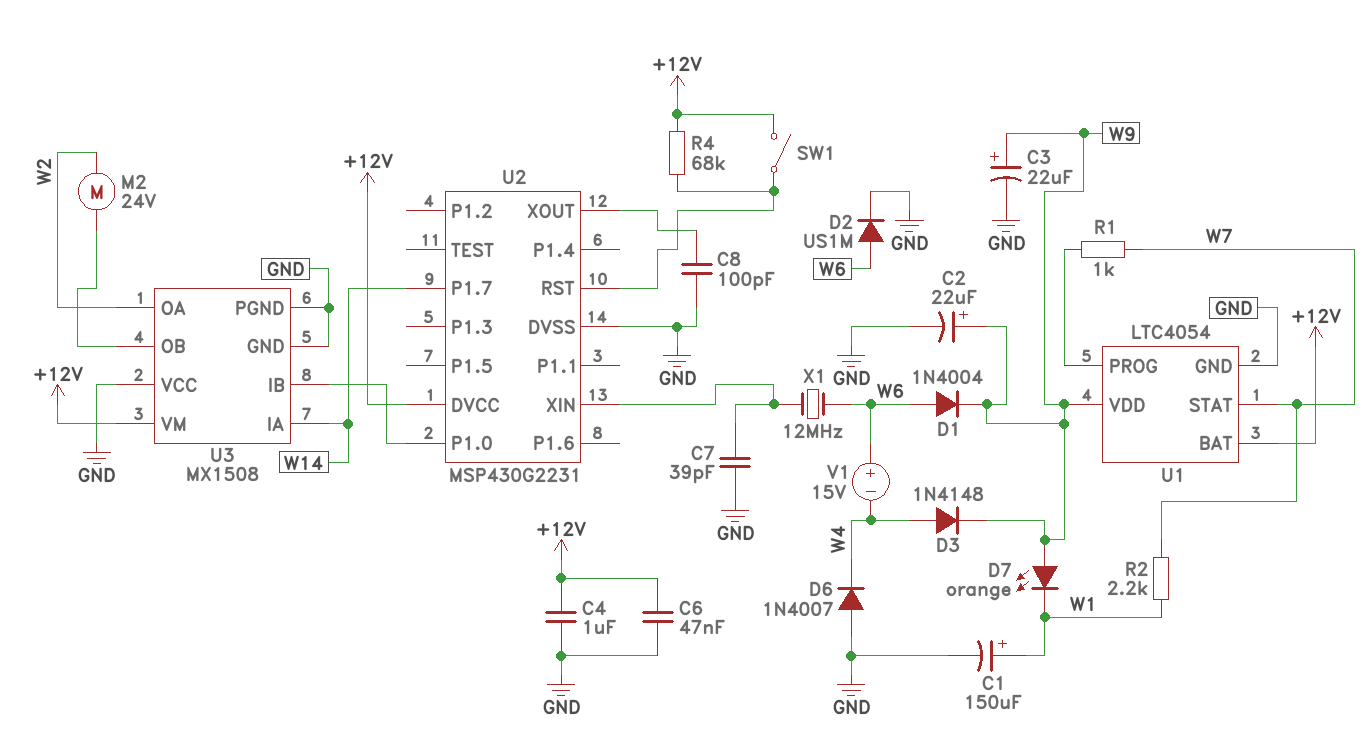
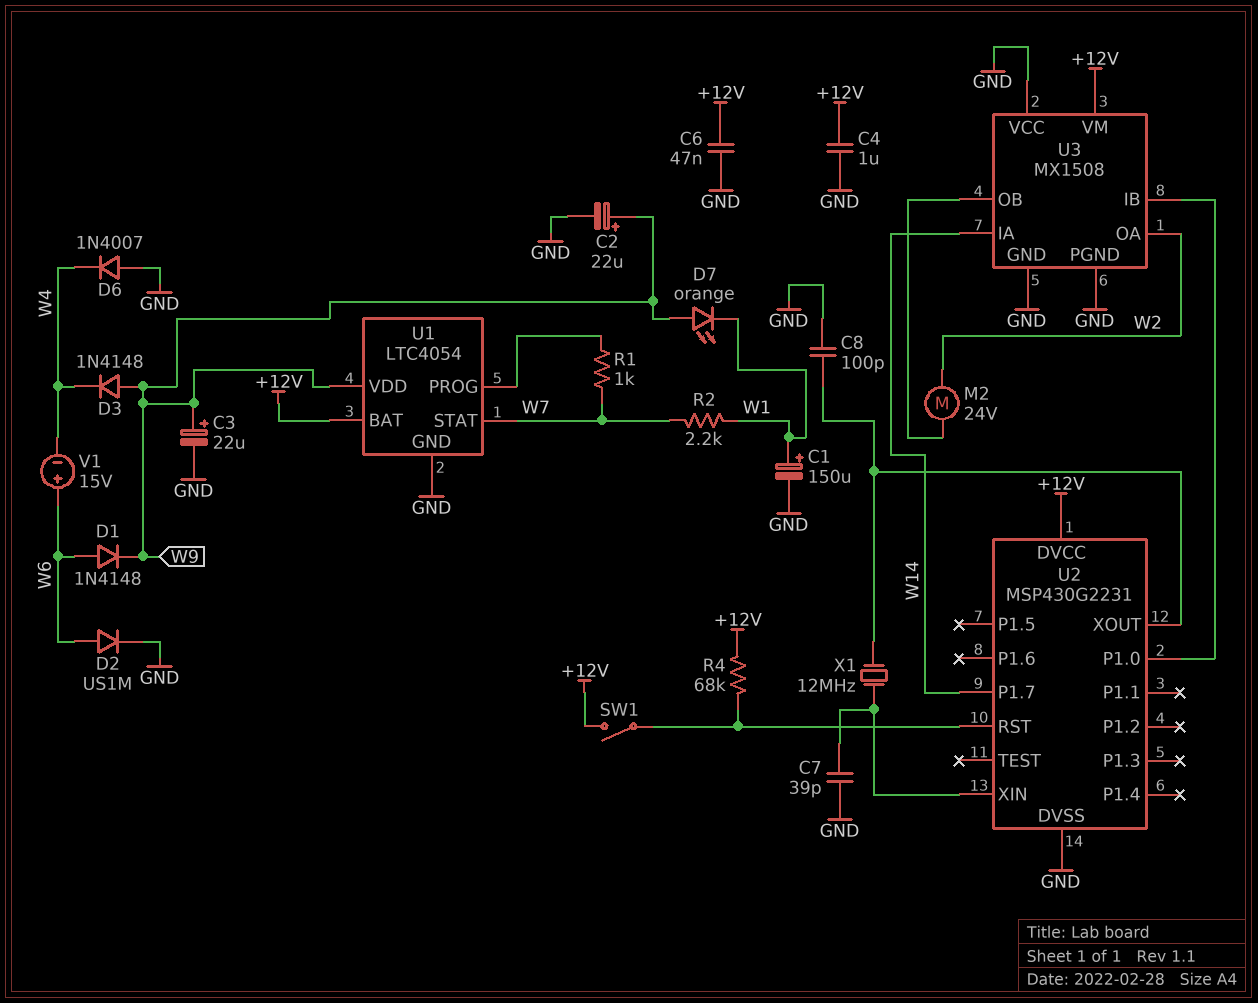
D1: diode 1N4004 (A W6, K W9) -> diode 1N4148 (A W6, K W9)
D3: diode 1N4148 (A W4, K W9) -> diode 1N4148 (A W9, K W4)
X1: 12MHz (U2/XIN, W6) -> 12MHz (U2/XIN, U2/XOUT)

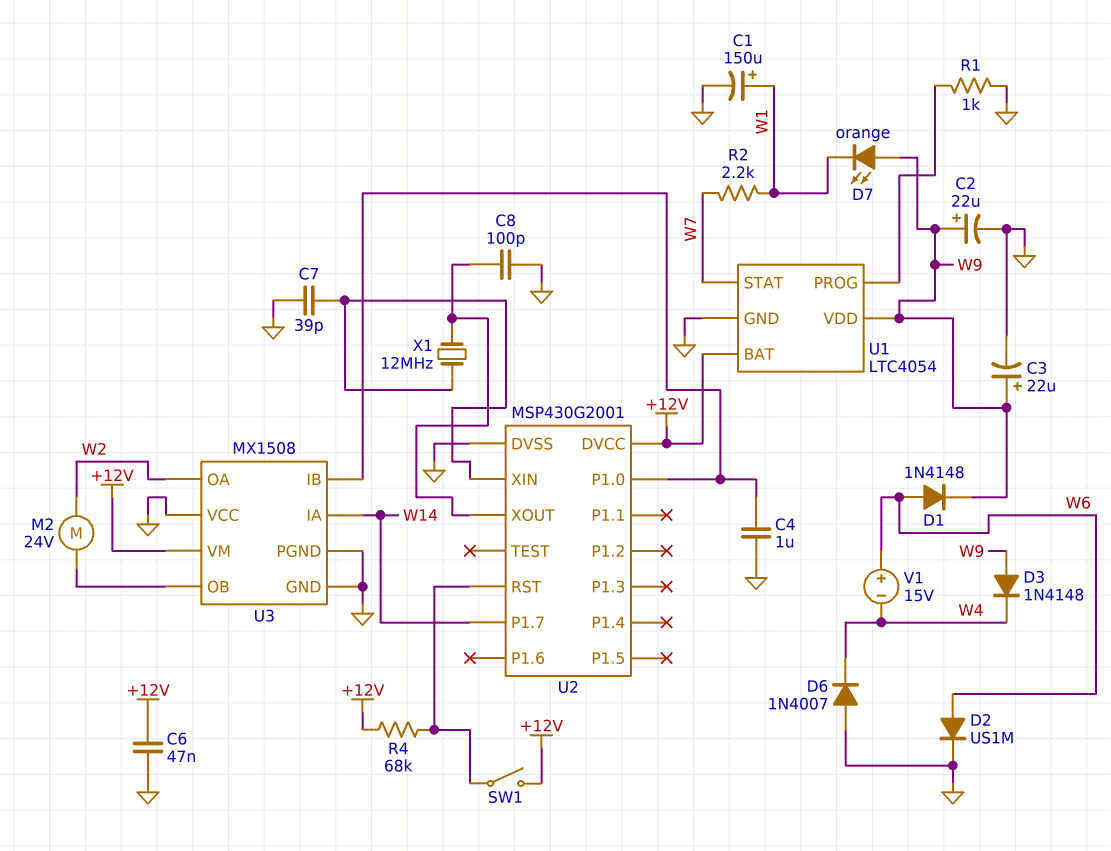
C4: 1uF (+12V, GND) -> 1uF (GND, U2/P1.0)
R1: 1k (U1/PROG, W7) -> 1k (GND, U1/PROG)
U2: MSP430G2231 -> MSP430G2001

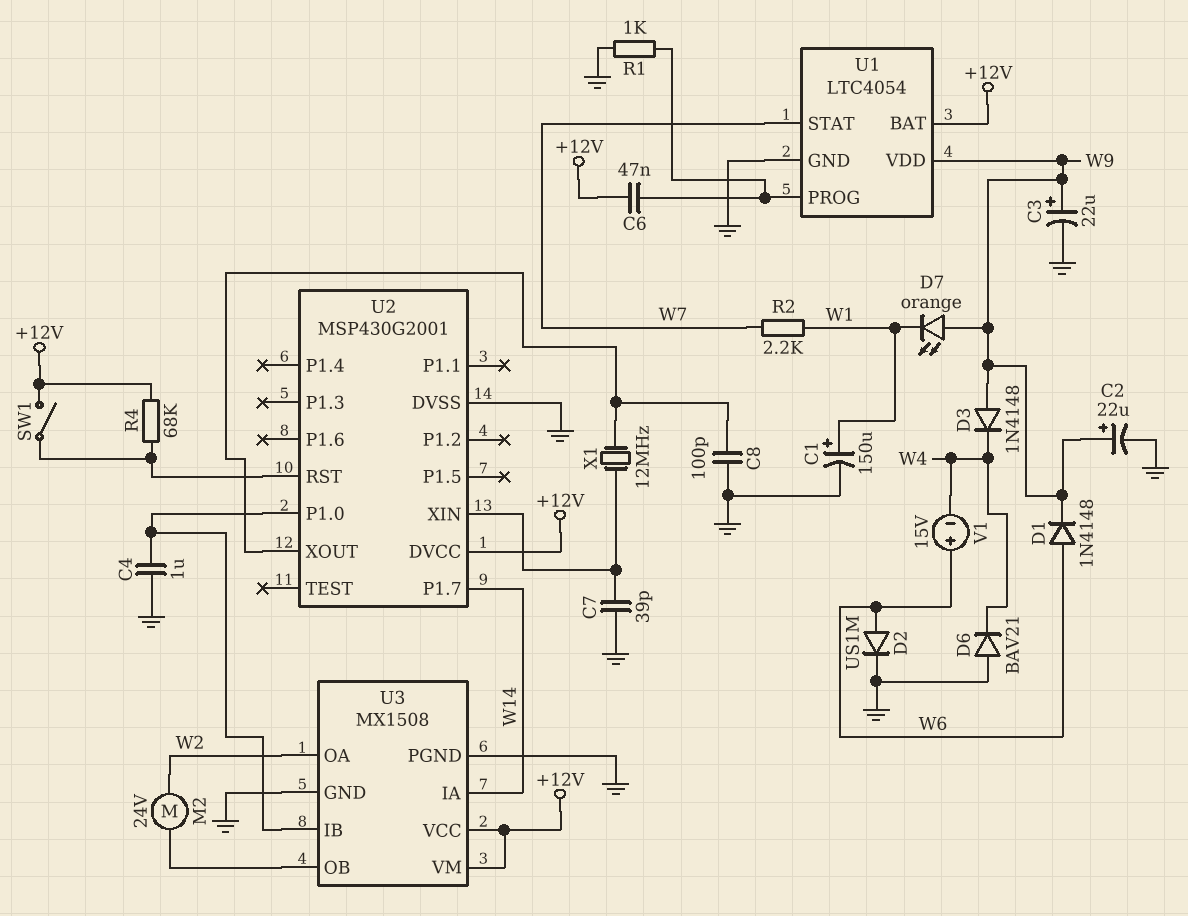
C6: 47nF (+12V, GND) -> 47nF (+12V, U1/PROG)
D6: diode 1N4007 (A GND, K W4) -> diode BAV21 (A GND, K W4)
U3 pin VCC: GND -> +12V

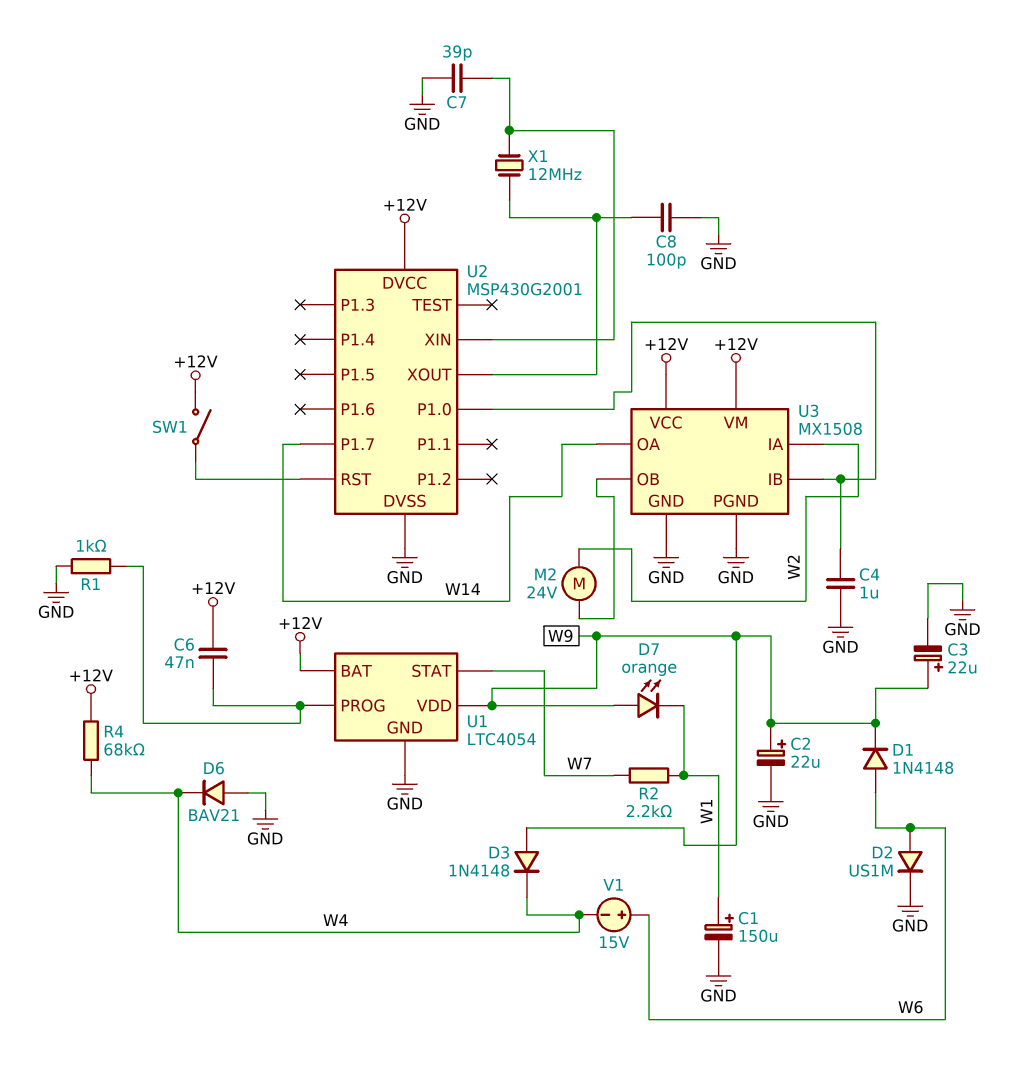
R4: 68k (+12V, U2/RST) -> 68k (+12V, W4)
U3 pin IA: W14 -> W2
U3 pin OA: W2 -> W14

